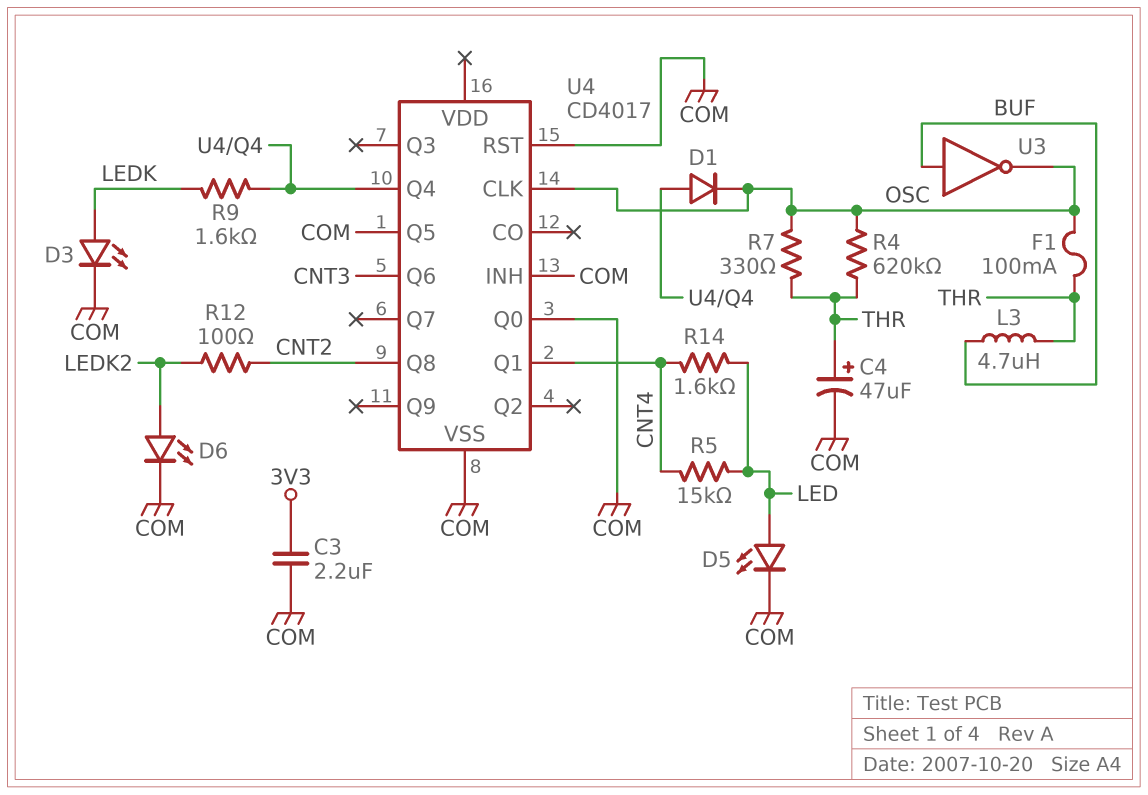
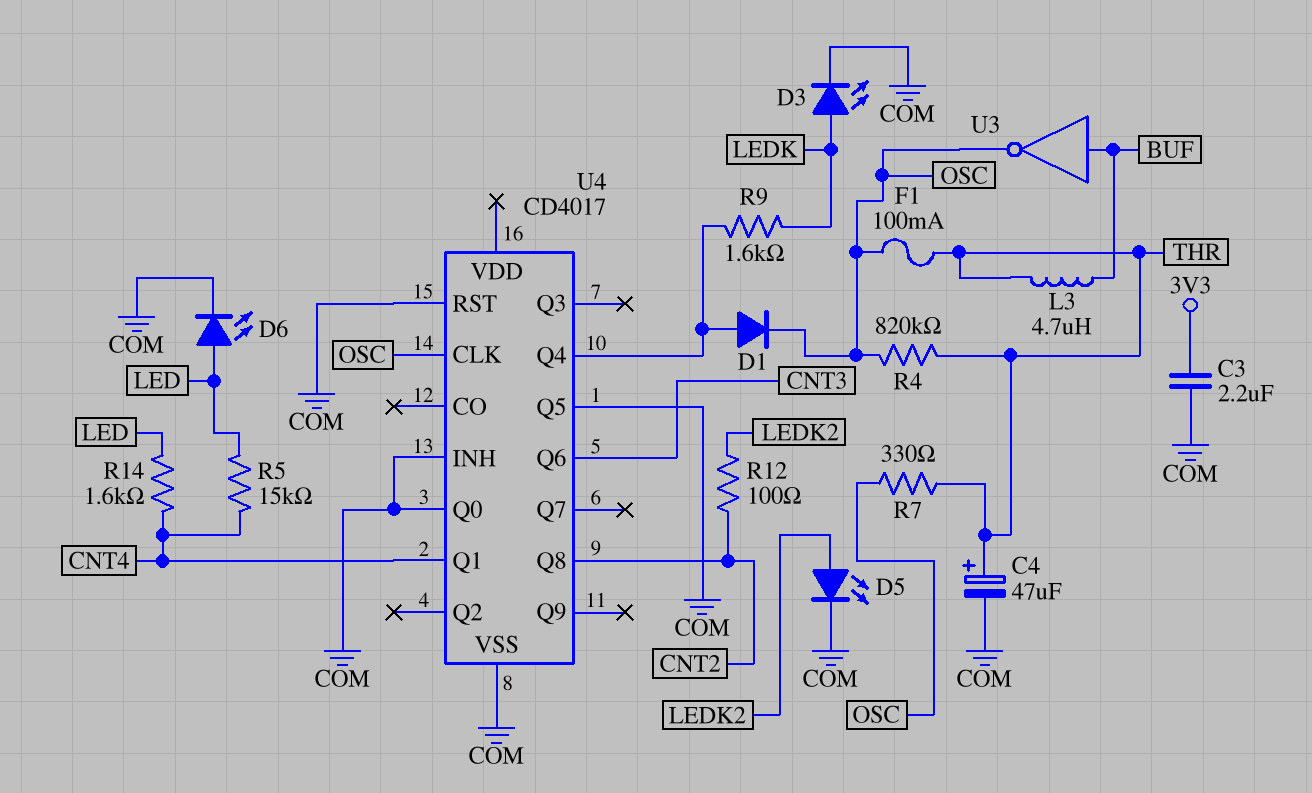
D5: LED (A LED, K COM) -> LED (A LEDK2, K COM)
D6: LED (A LEDK2, K COM) -> LED (A LED, K COM)
R4: 620k (OSC, THR) -> 820k (OSC, THR)

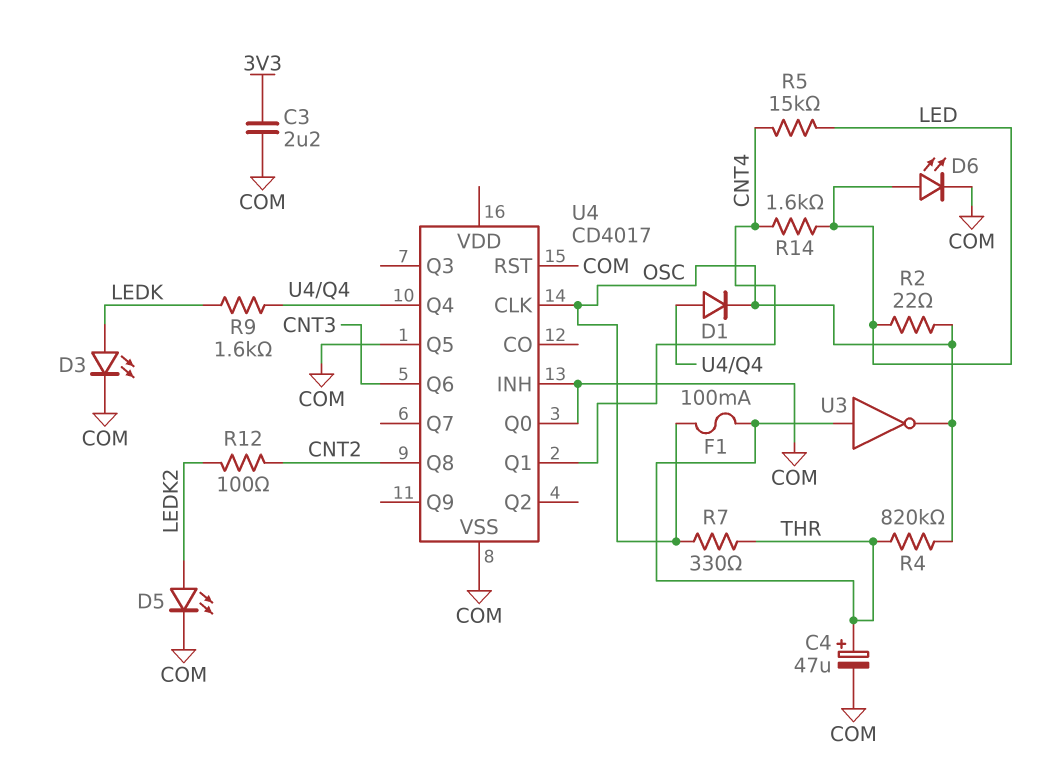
L3: 4.7uH (BUF, THR) -> none
R2: none -> 22 (LED, OSC)
U3: NOT (in BUF, out OSC) -> NOT (in THR, out OSC)

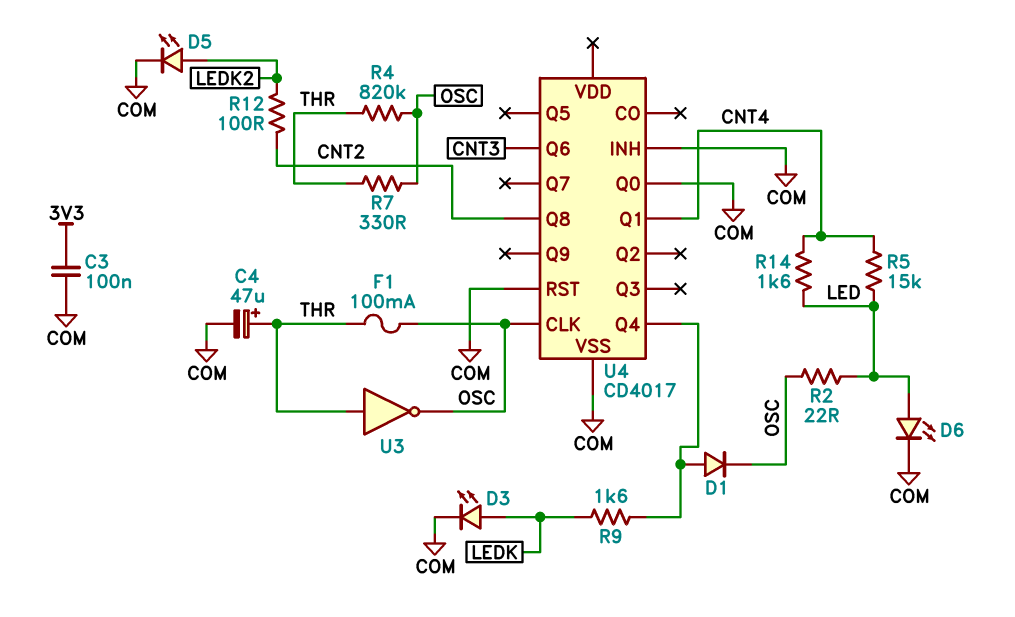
C3: 2.2uF (3V3, COM) -> 100nF (3V3, COM)
U4 pin Q5: COM -> none

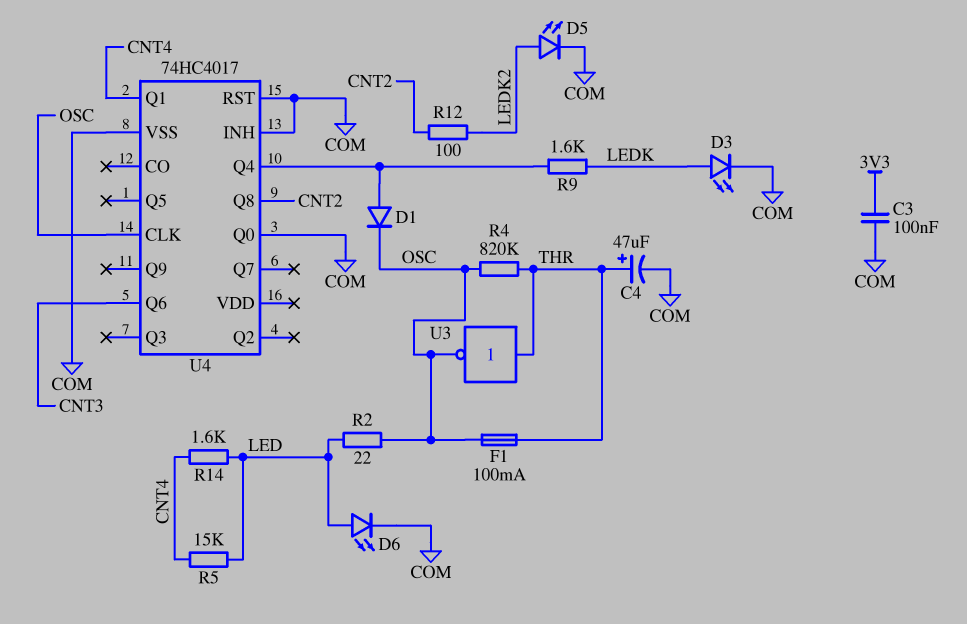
R7: 330 (OSC, THR) -> none
U4: CD4017 -> 74HC4017

